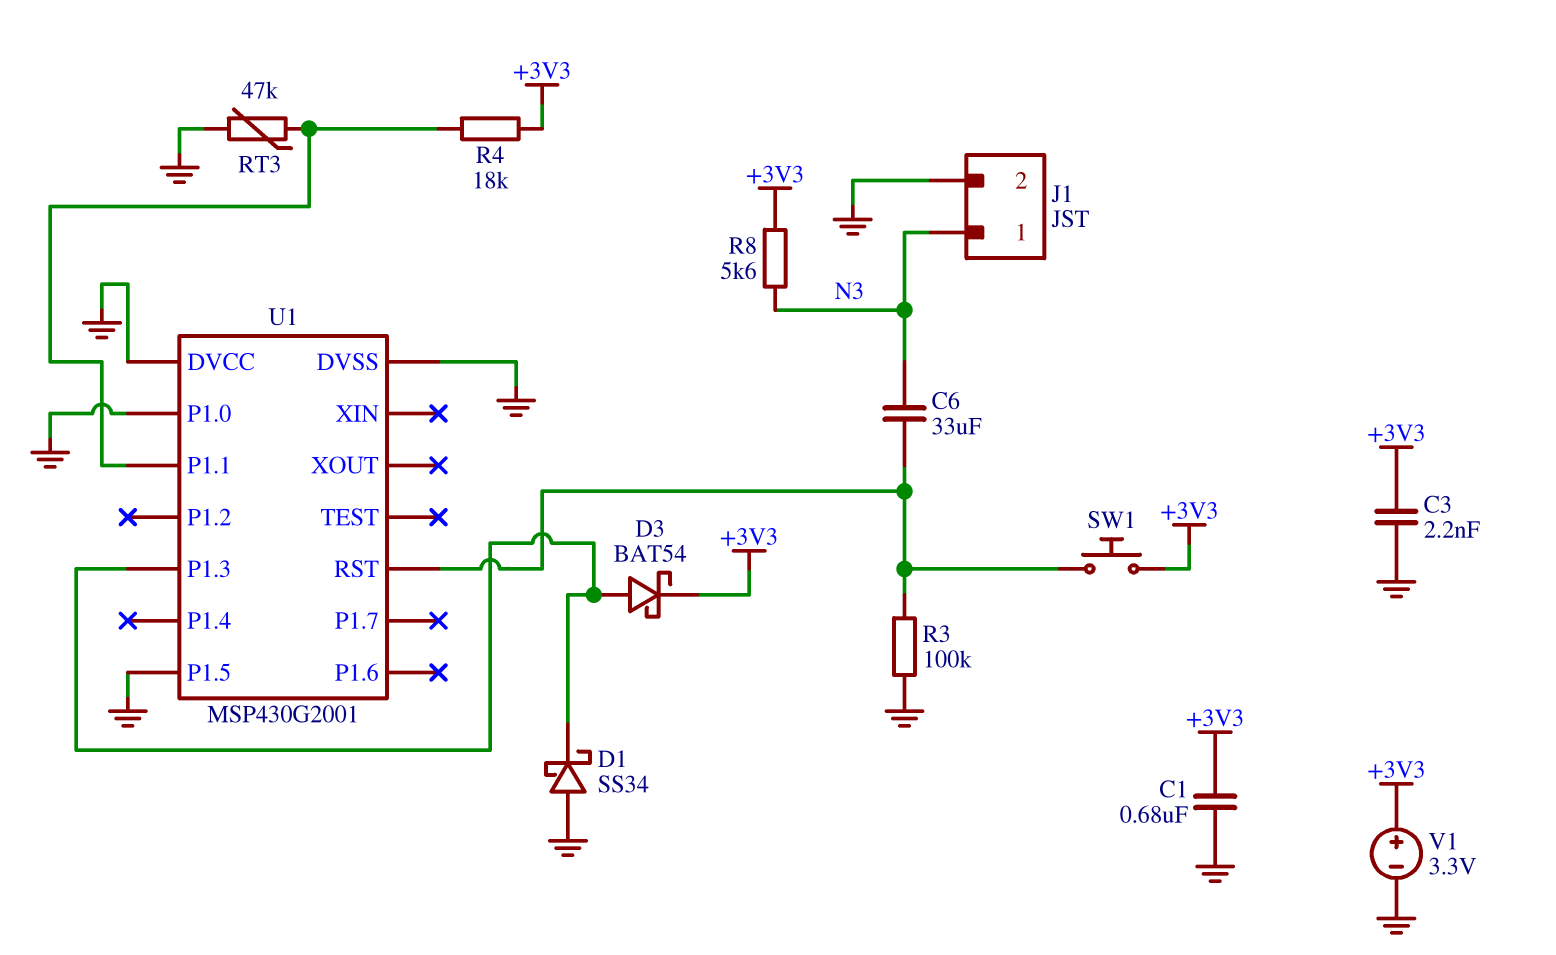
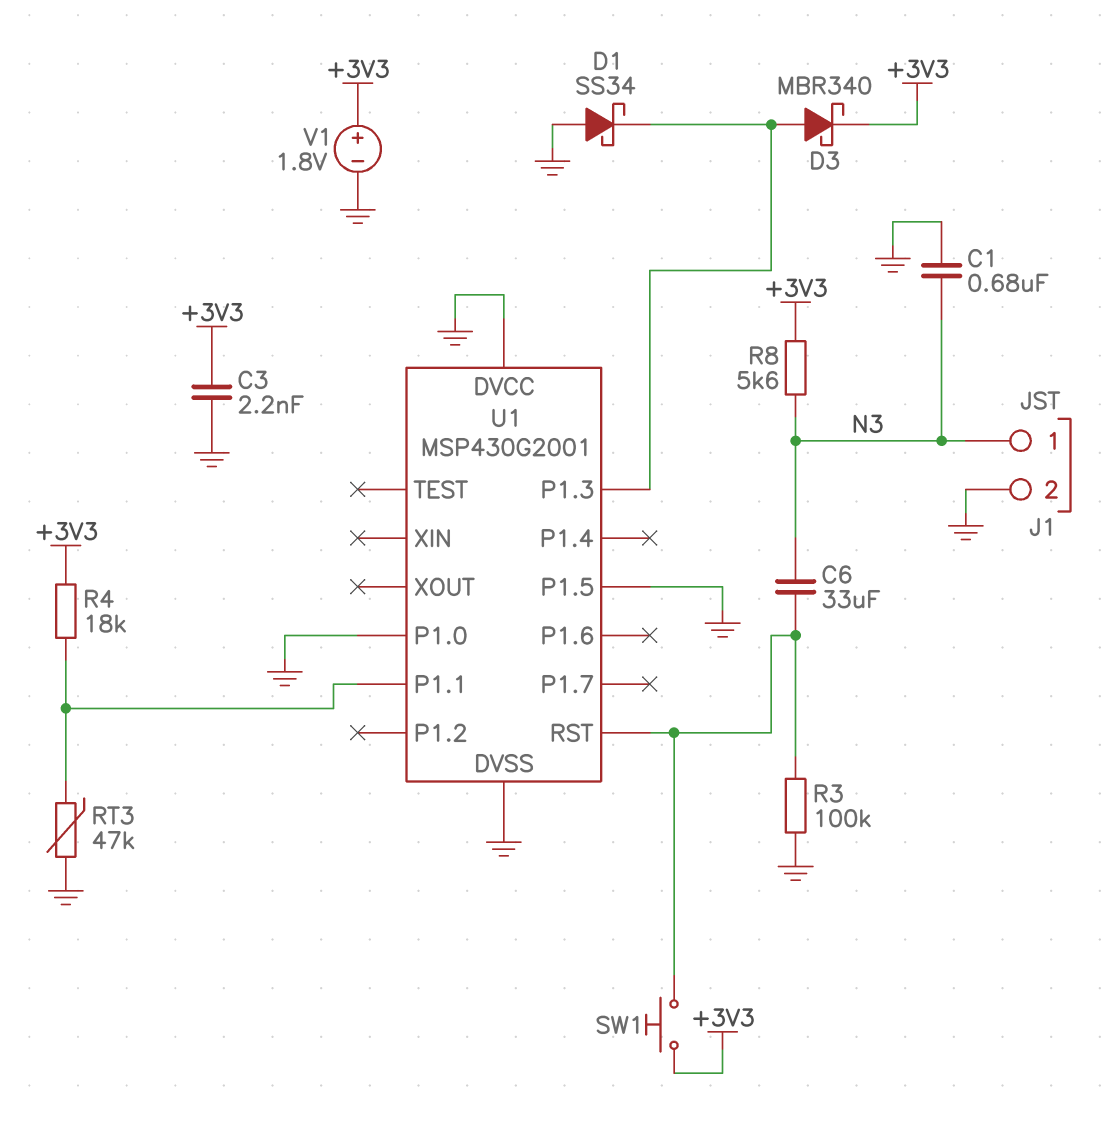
C1: 680nF (+3V3, GND) -> 680nF (GND, N3)
D3: schottky BAT54 (A U1/P1.3, K +3V3) -> schottky MBR340 (A U1/P1.3, K +3V3)
V1: 3.3V (plus +3V3, minus GND) -> 1.8V (plus +3V3, minus GND)

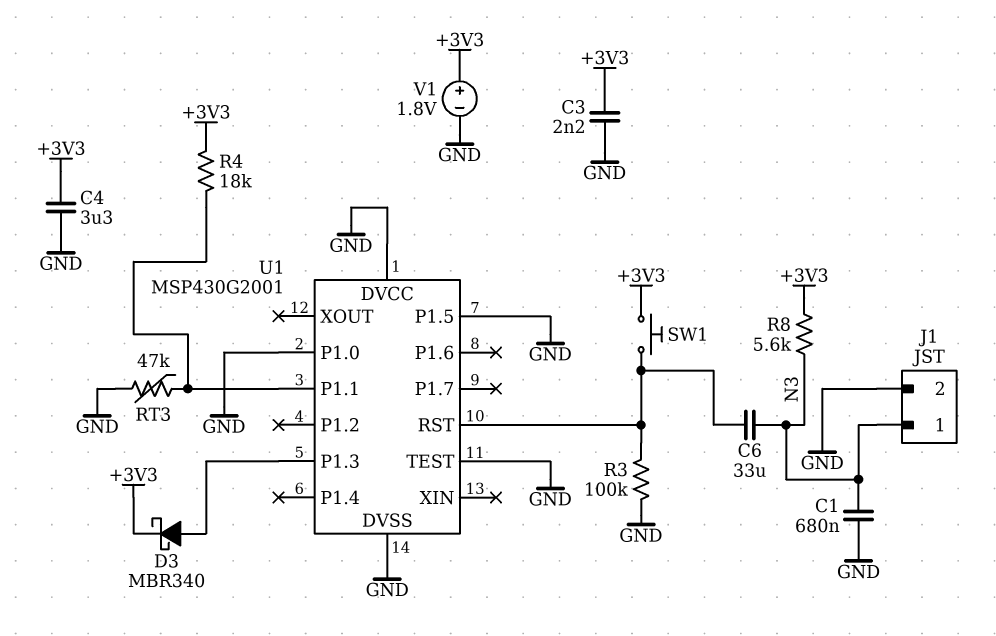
C4: none -> 3.3uF (+3V3, GND)
D1: schottky SS34 (A GND, K U1/P1.3) -> none
U1 pin TEST: none -> GND

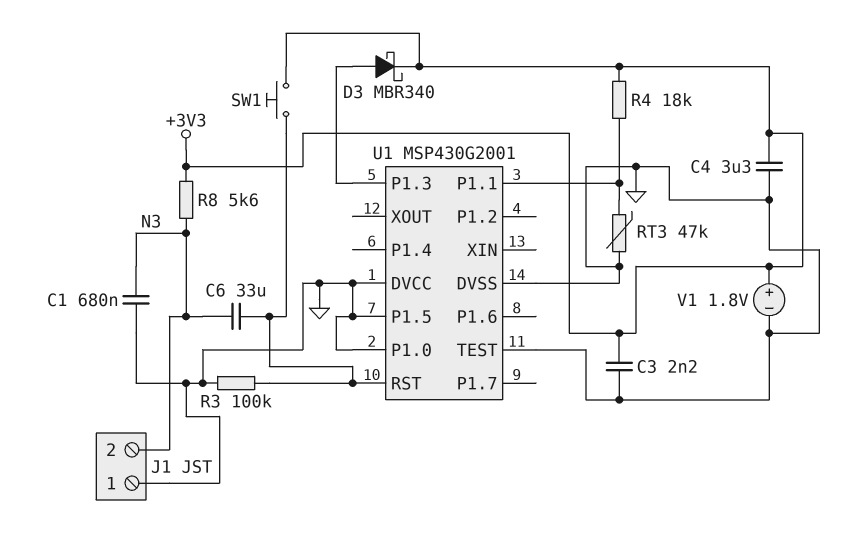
J1 pin 1: N3 -> GND
J1 pin 2: GND -> N3

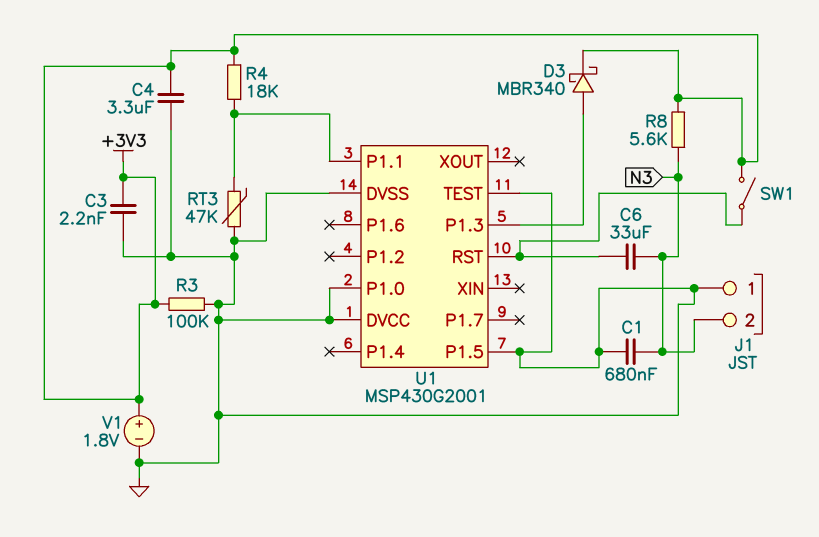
R3: 100k (GND, U1/RST) -> 100k (+3V3, GND)
SW1: button (+3V3, U1/RST) -> switch (+3V3, U1/RST)

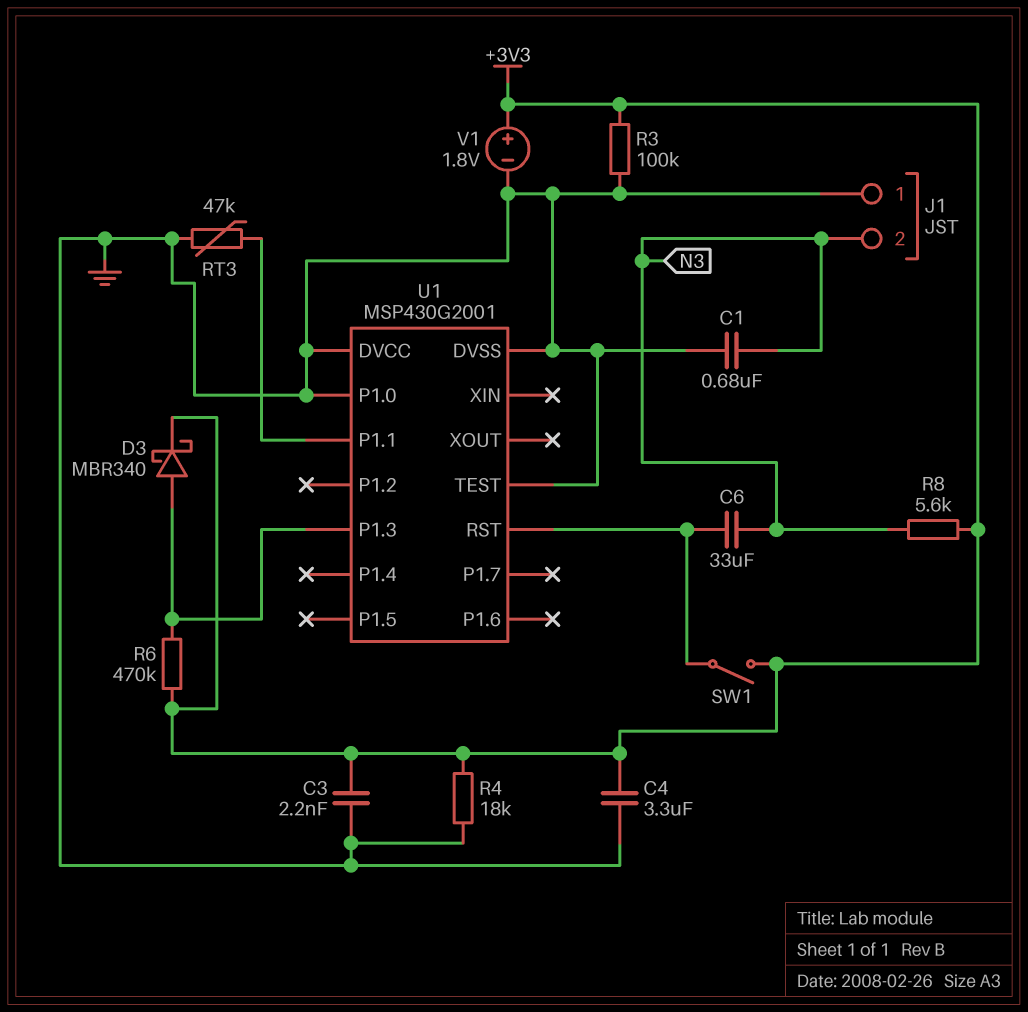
R4: 18k (+3V3, U1/P1.1) -> 18k (+3V3, GND)
R6: none -> 470k (+3V3, U1/P1.3)
U1 pin P1.5: GND -> none

